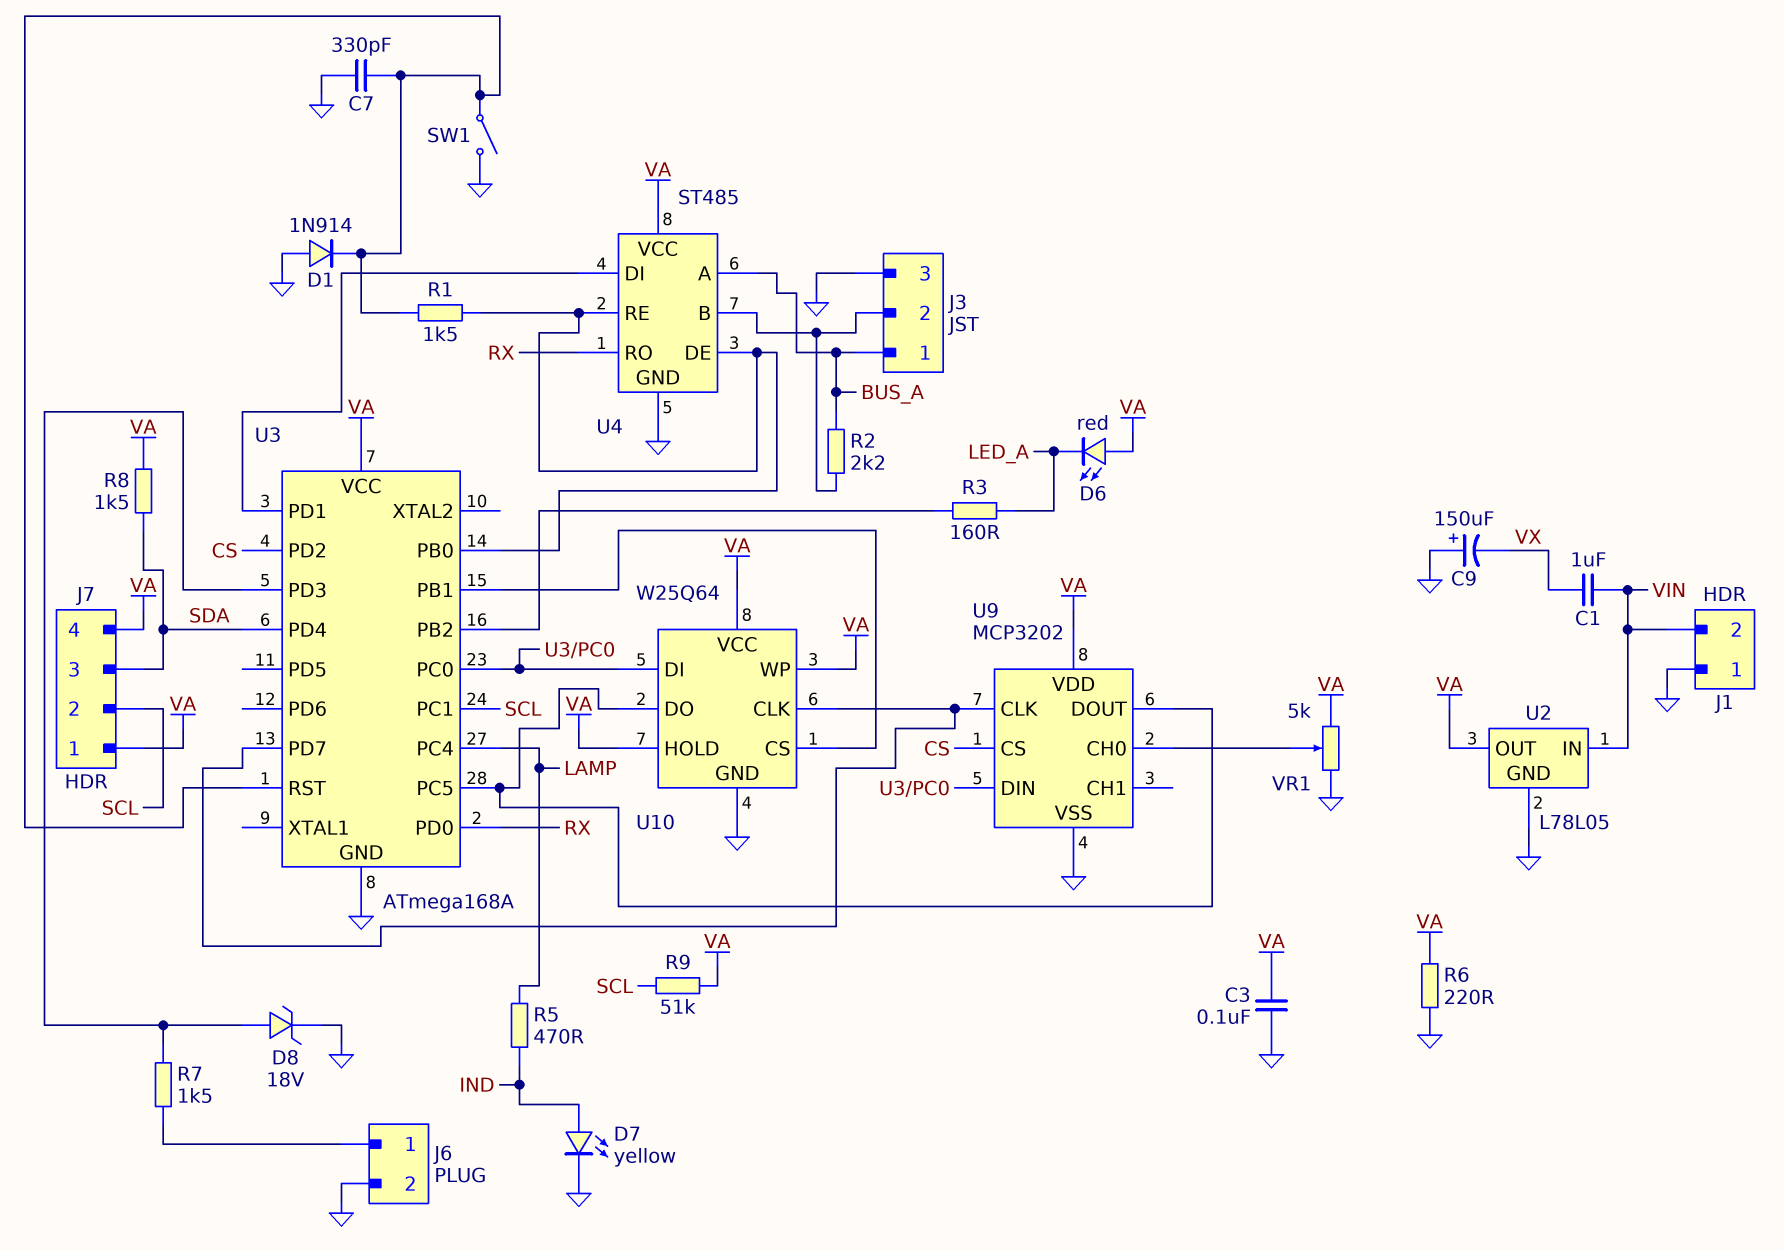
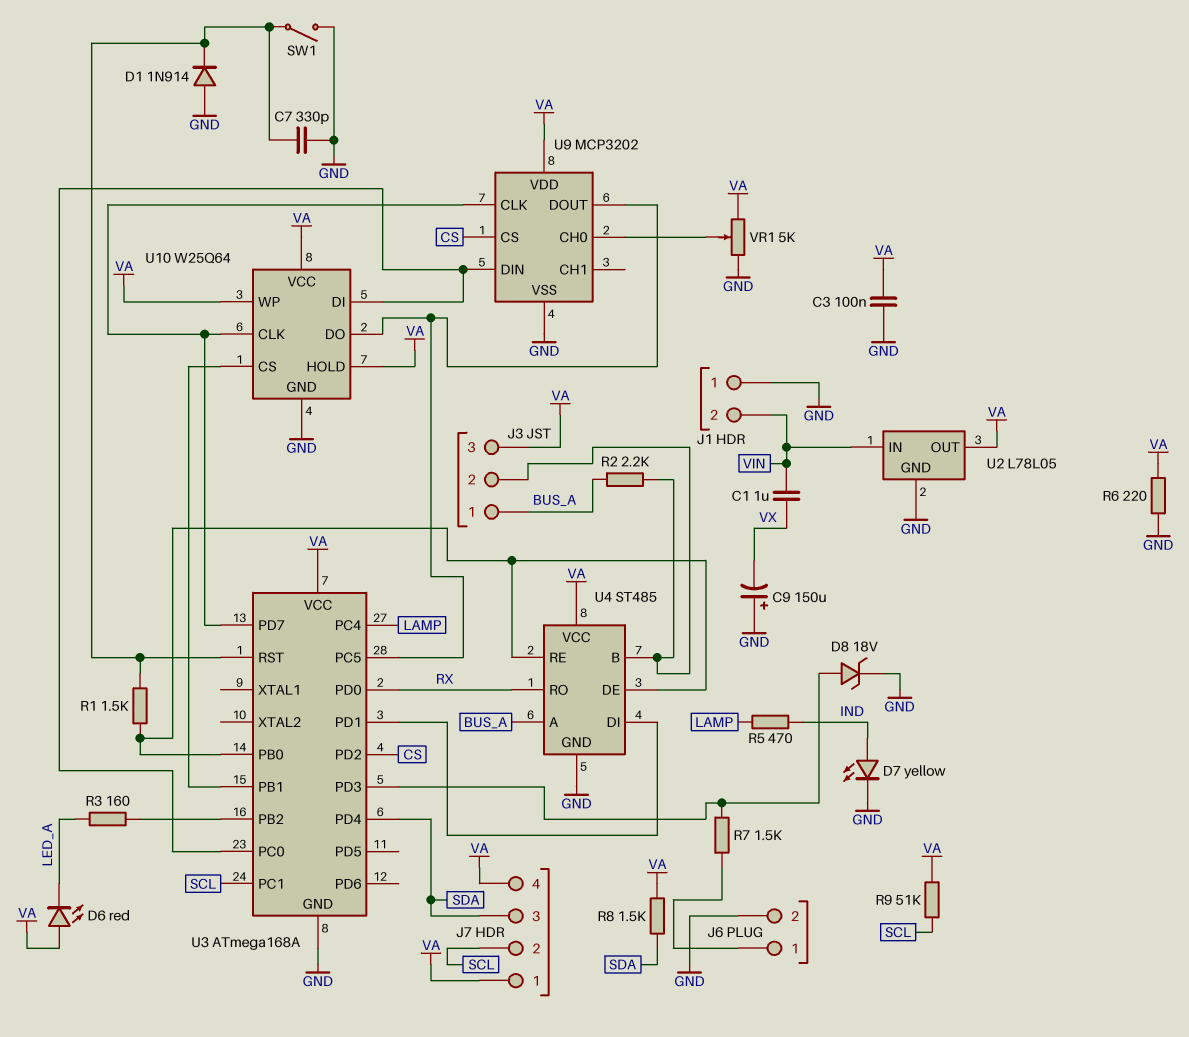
J3 pin 3: GND -> VA

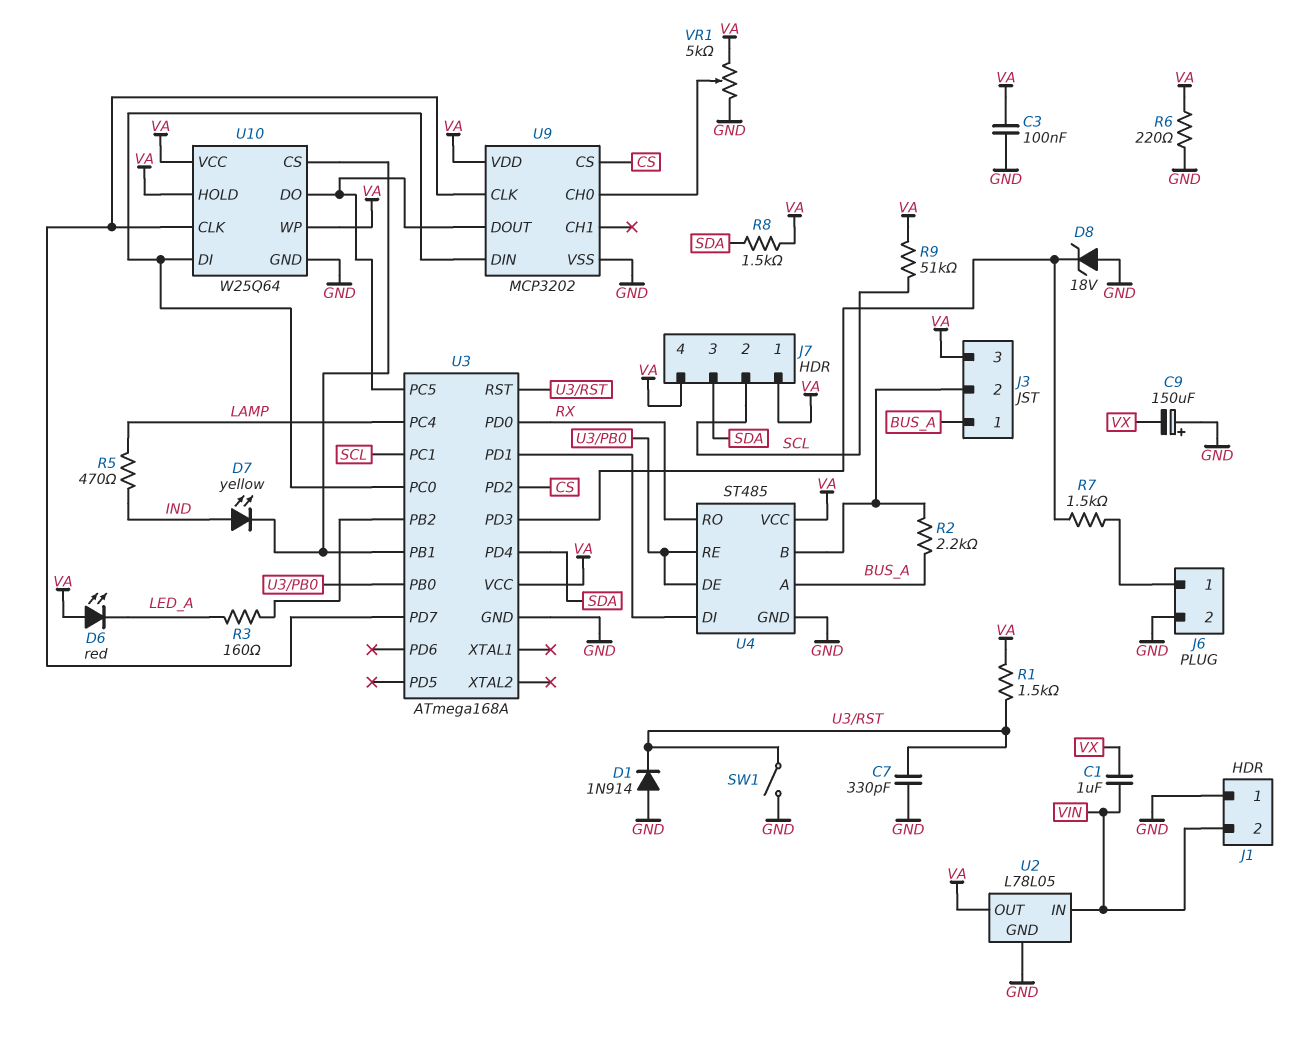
D7: LED yellow (A IND, K GND) -> LED yellow (A IND, K U3/PB1)
D8: zener 18V (A U3/PD3, K GND) -> zener 18V (A GND, K U3/PD3)
R1: 1.5k (U3/PB0, U3/RST) -> 1.5k (U3/RST, VA)

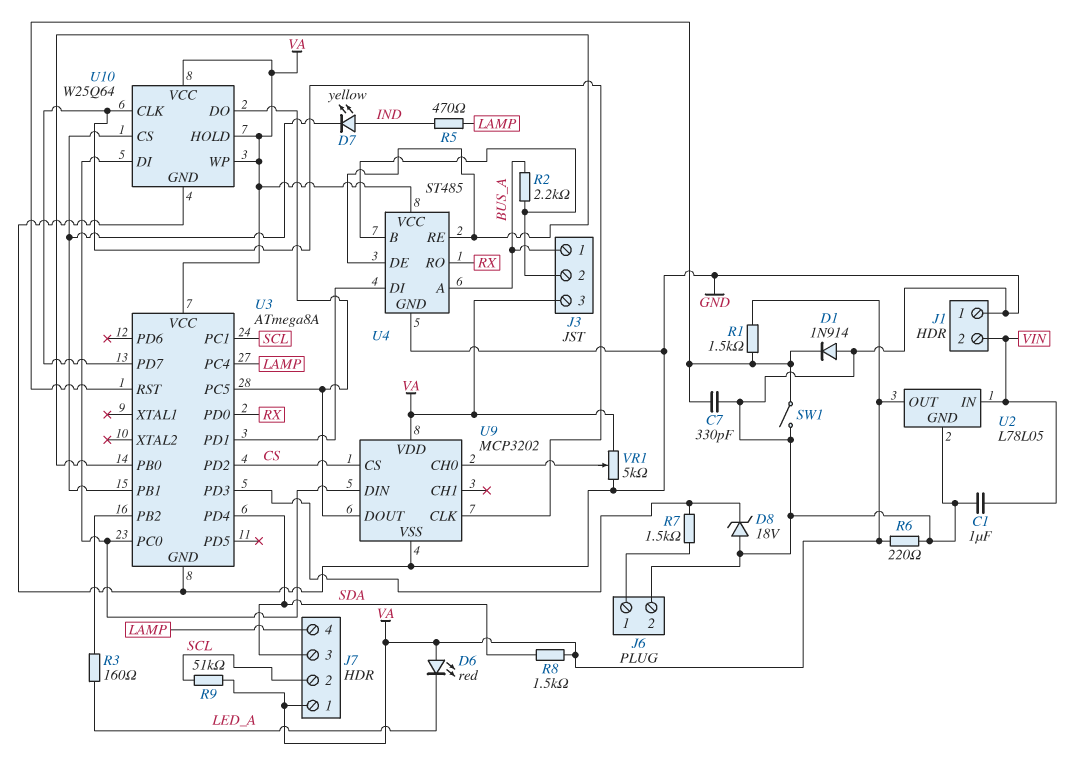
C1: 1uF (VIN, VX) -> 1uF (GND, VIN)
C3: 100nF (GND, VA) -> none
C9: 150uF (plus GND, minus VX) -> none
J7 pin 4: VA -> LAMP
U3: ATmega168A -> ATmega8A

